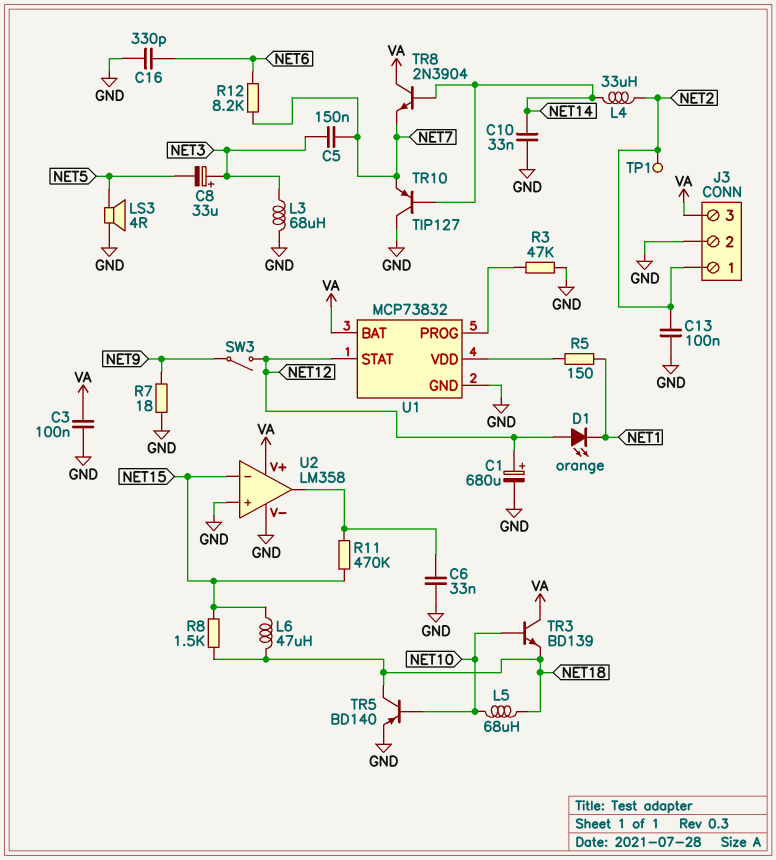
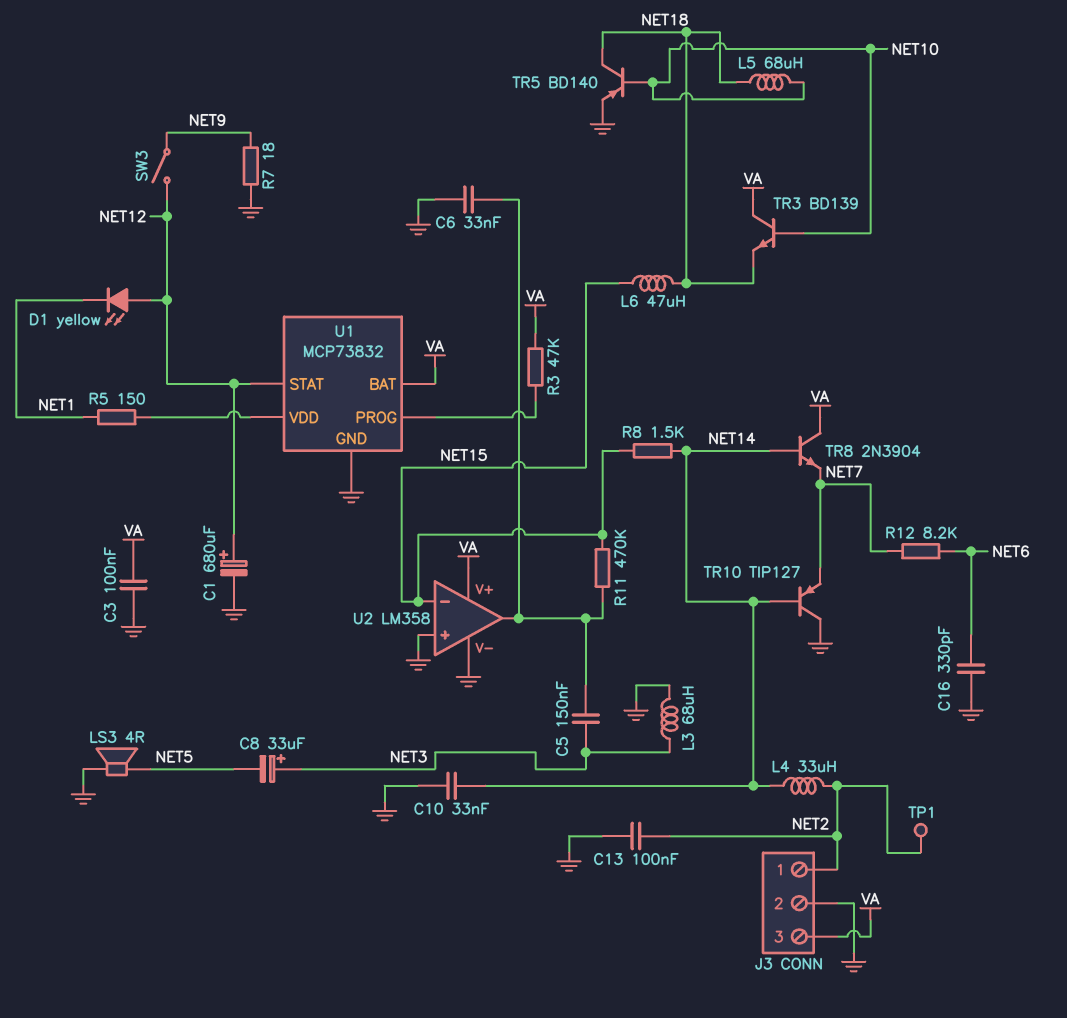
C5: 150nF (NET3, NET7) -> 150nF (NET3, U2/out)
D1: LED orange (A NET12, K NET1) -> LED yellow (A NET12, K NET1)
R3: 47k (GND, U1/PROG) -> 47k (U1/PROG, VA)
R8: 1.5k (NET15, NET18) -> 1.5k (NET14, NET15)

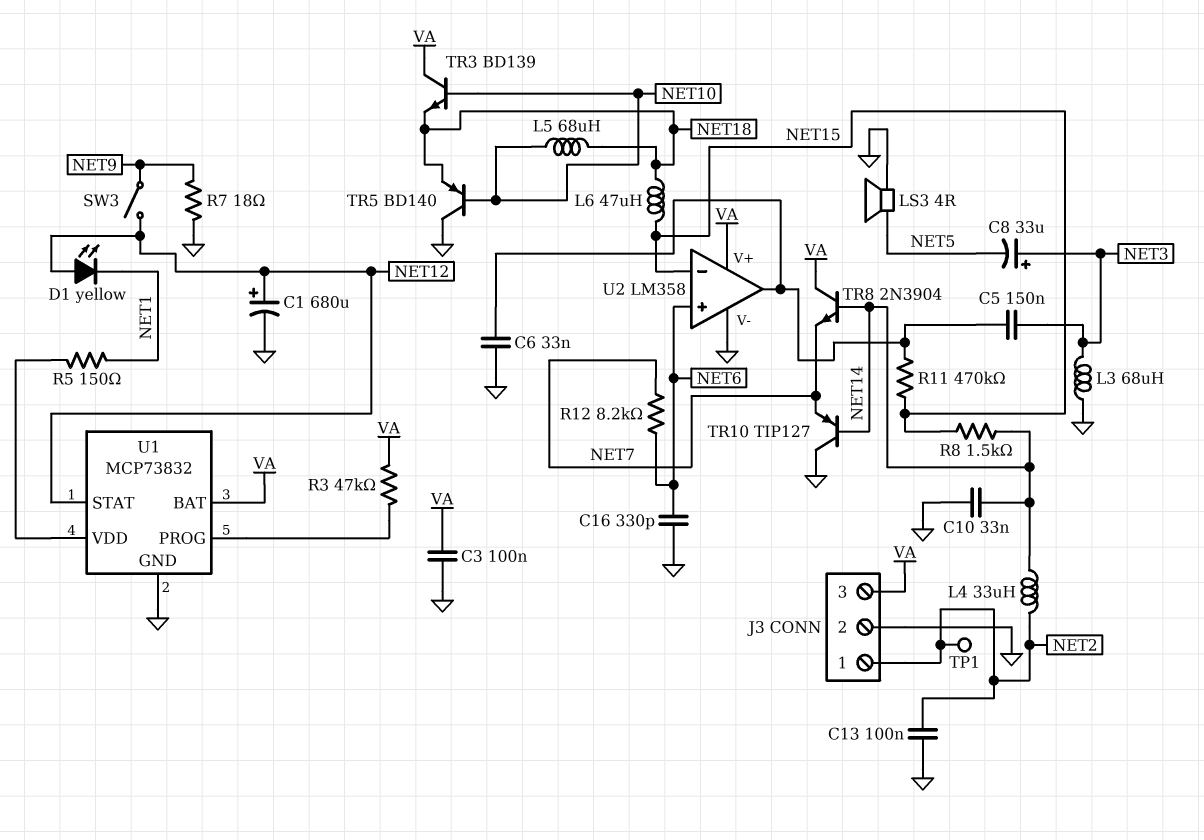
TR5: PNP BD140 (B NET10, C NET18, E GND) -> PNP BD140 (B NET10, C GND, E NET18)
U2 pin in+: GND -> NET6

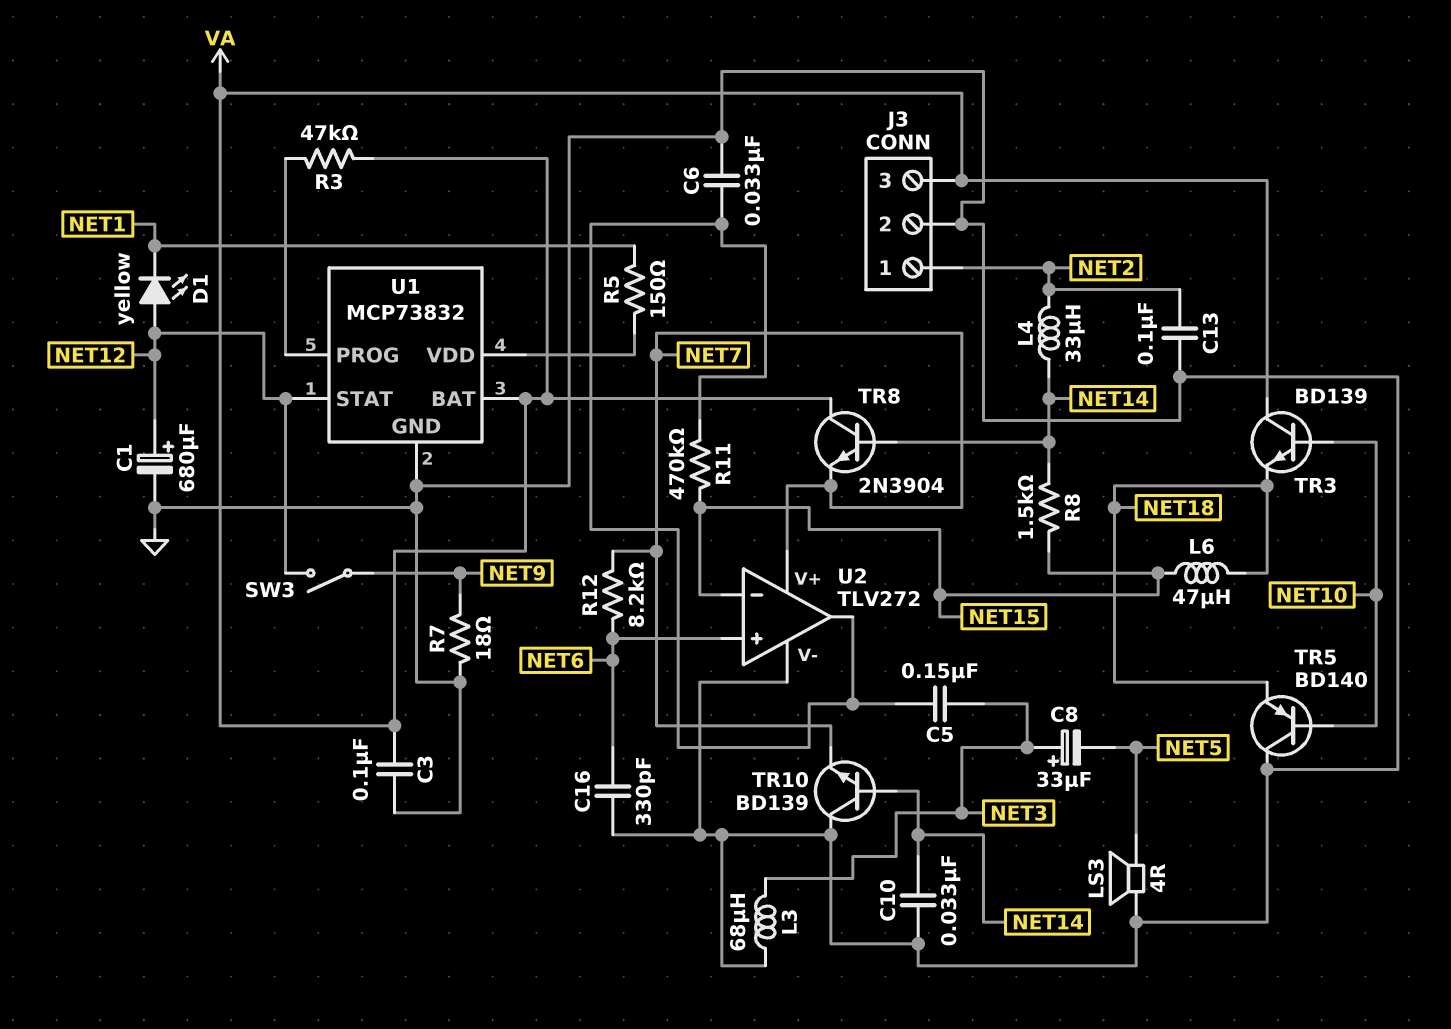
L5: 68uH (NET10, NET18) -> none
TP1: test point (NET2) -> none
TR10: PNP TIP127 (B NET14, C GND, E NET7) -> NPN BD139 (B NET14, C GND, E NET7)
U2: LM358 -> TLV272
U2 pin V+: VA -> NET7

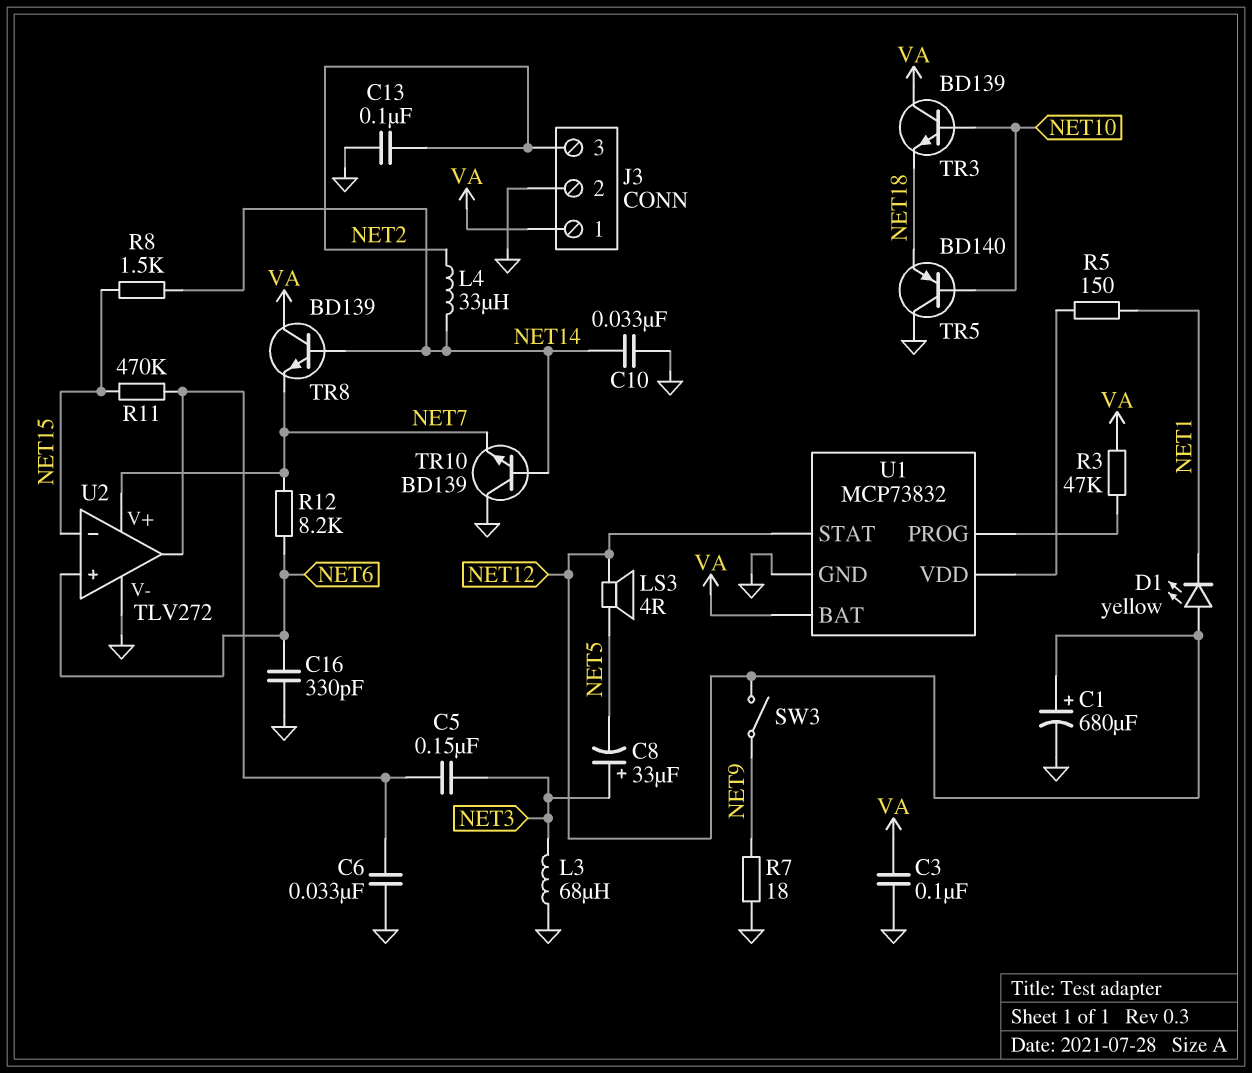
J3 pin 1: NET2 -> VA
J3 pin 3: VA -> NET2
L6: 47uH (NET15, NET18) -> none
LS3: speaker 4R (GND, NET5) -> speaker 4R (NET5, NET12)
TR8: NPN 2N3904 (B NET14, C VA, E NET7) -> NPN BD139 (B NET14, C VA, E NET7)

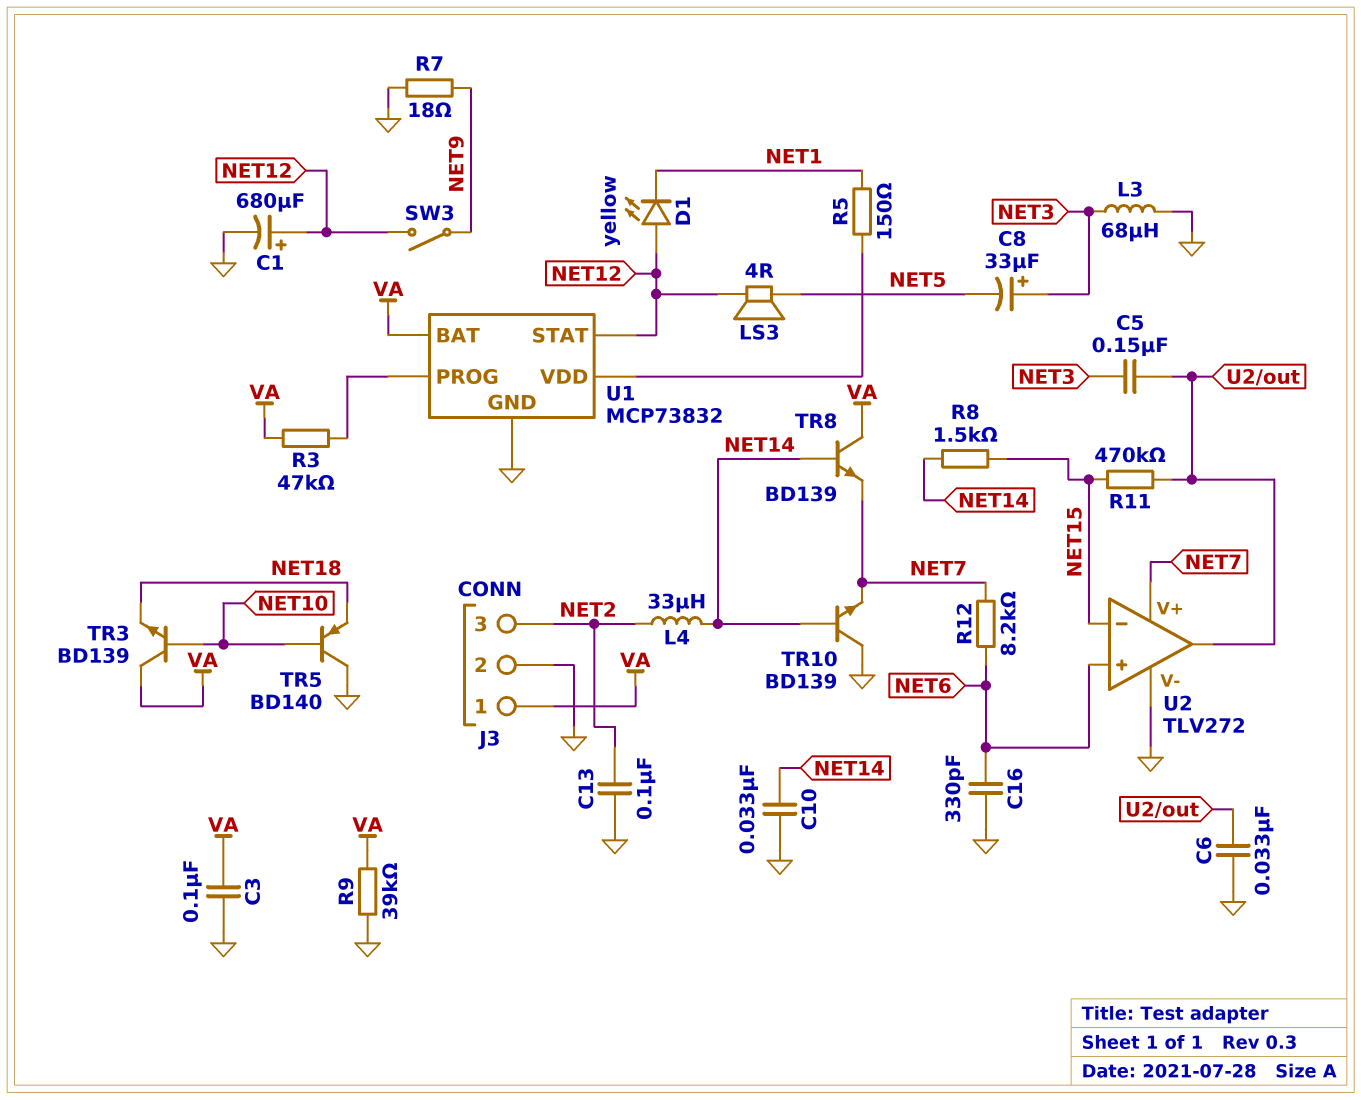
R9: none -> 39k (GND, VA)

